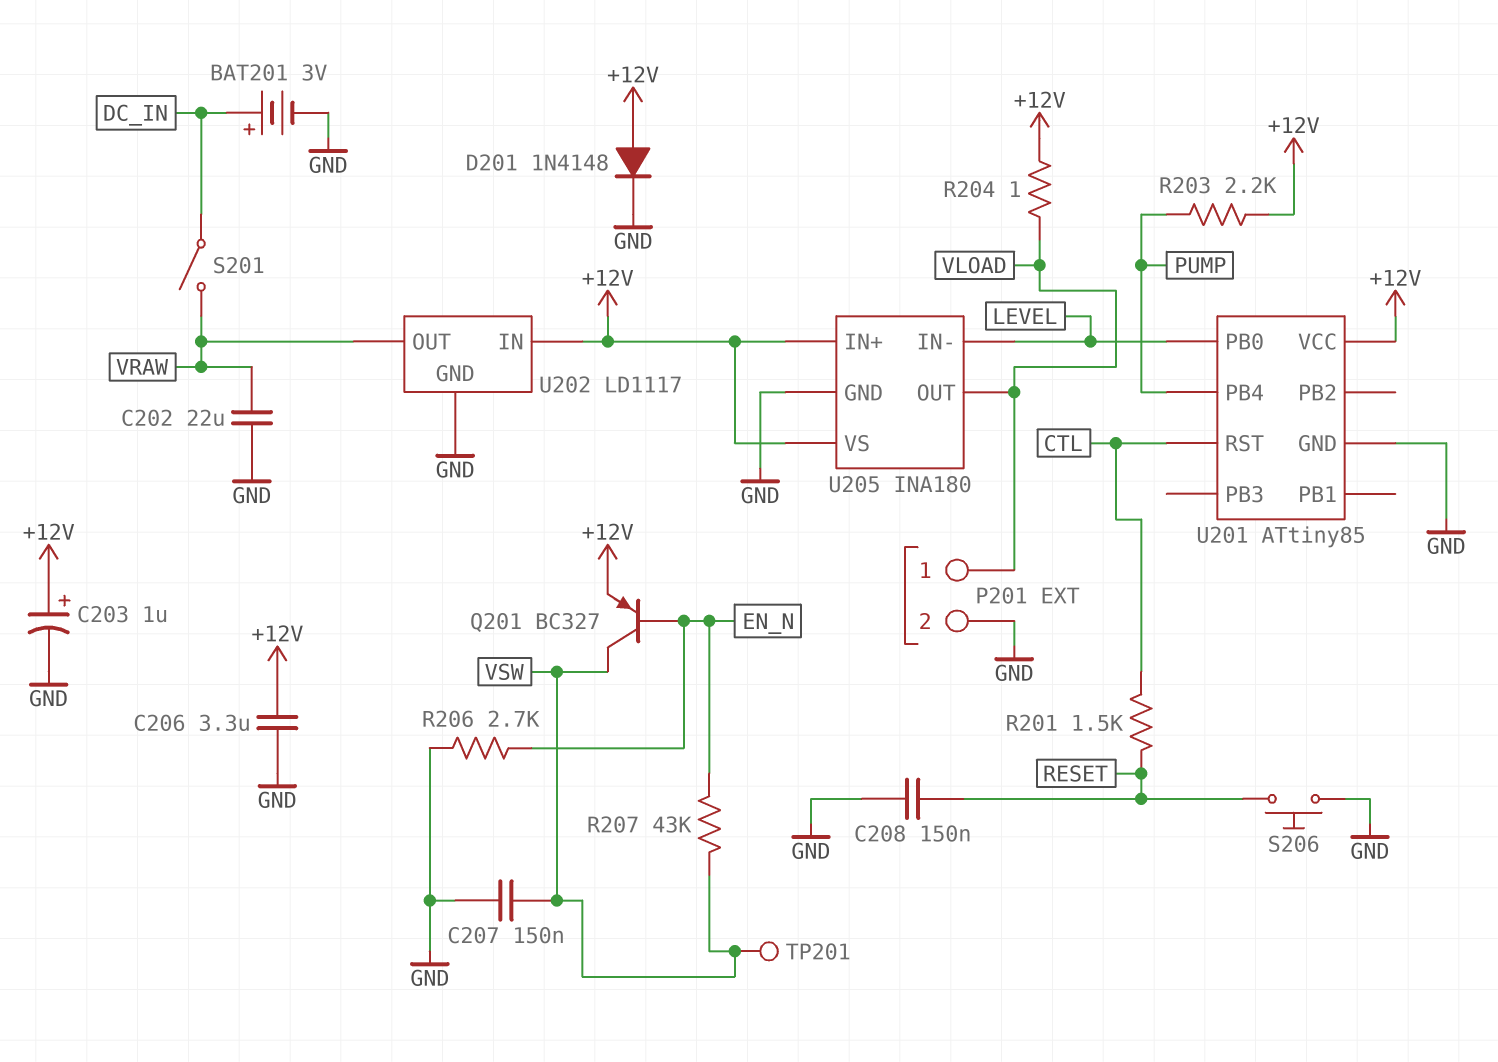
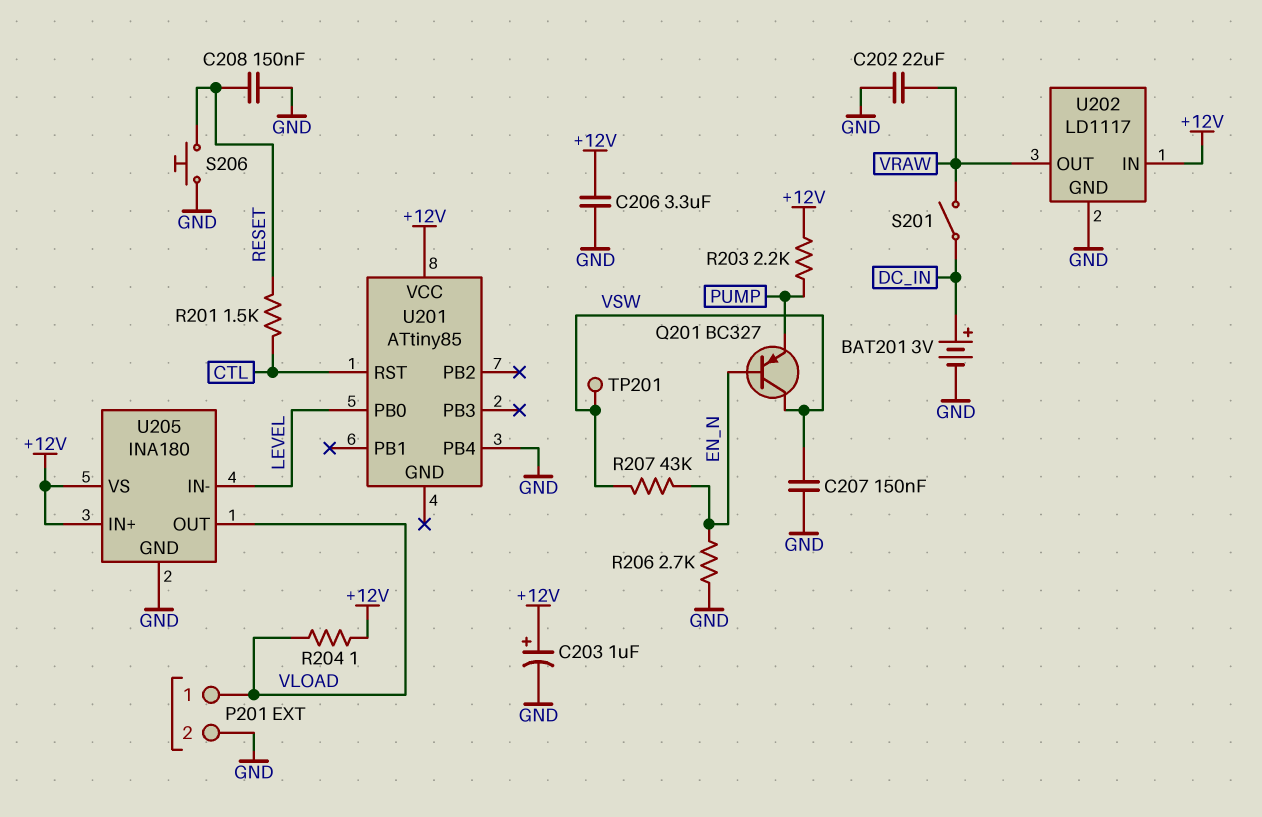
D201: diode 1N4148 (A +12V, K GND) -> none
Q201: PNP BC327 (B EN_N, C VSW, E +12V) -> PNP BC327 (B EN_N, C VSW, E PUMP)
U201 pin GND: GND -> none
U201 pin PB4: PUMP -> GND

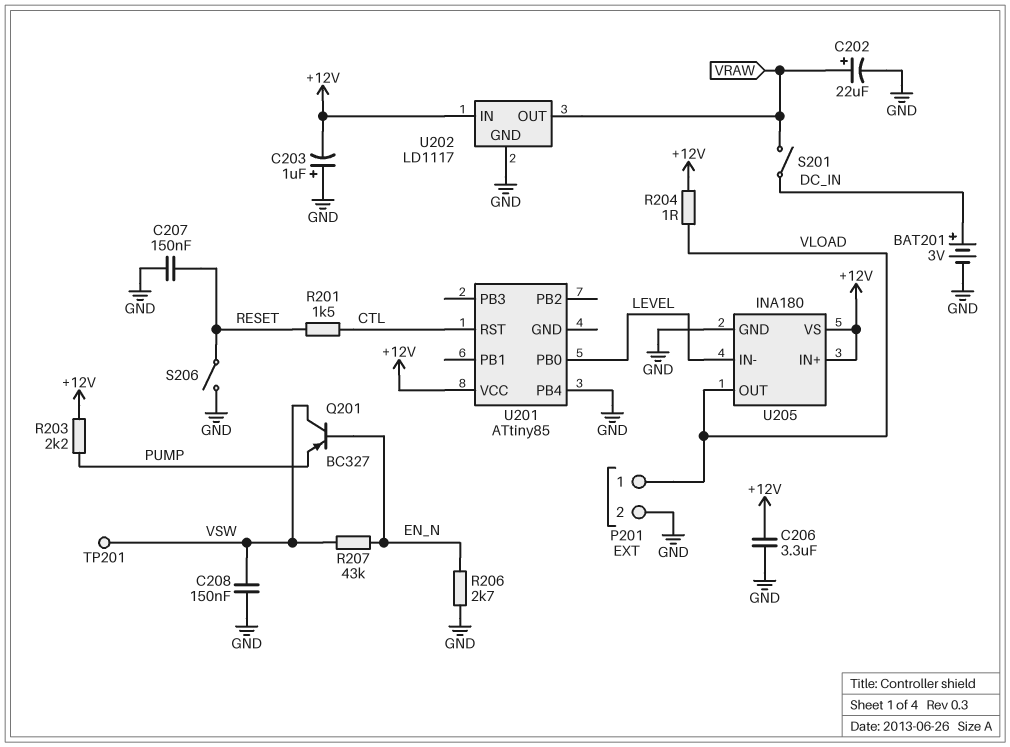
C202: 22uF (GND, VRAW) -> 22uF (plus VRAW, minus GND)
C203: 1uF (plus +12V, minus GND) -> 1uF (plus GND, minus +12V)
C207: 150nF (GND, VSW) -> 150nF (GND, RESET)
C208: 150nF (GND, RESET) -> 150nF (GND, VSW)
S206: button (GND, RESET) -> switch (GND, RESET)

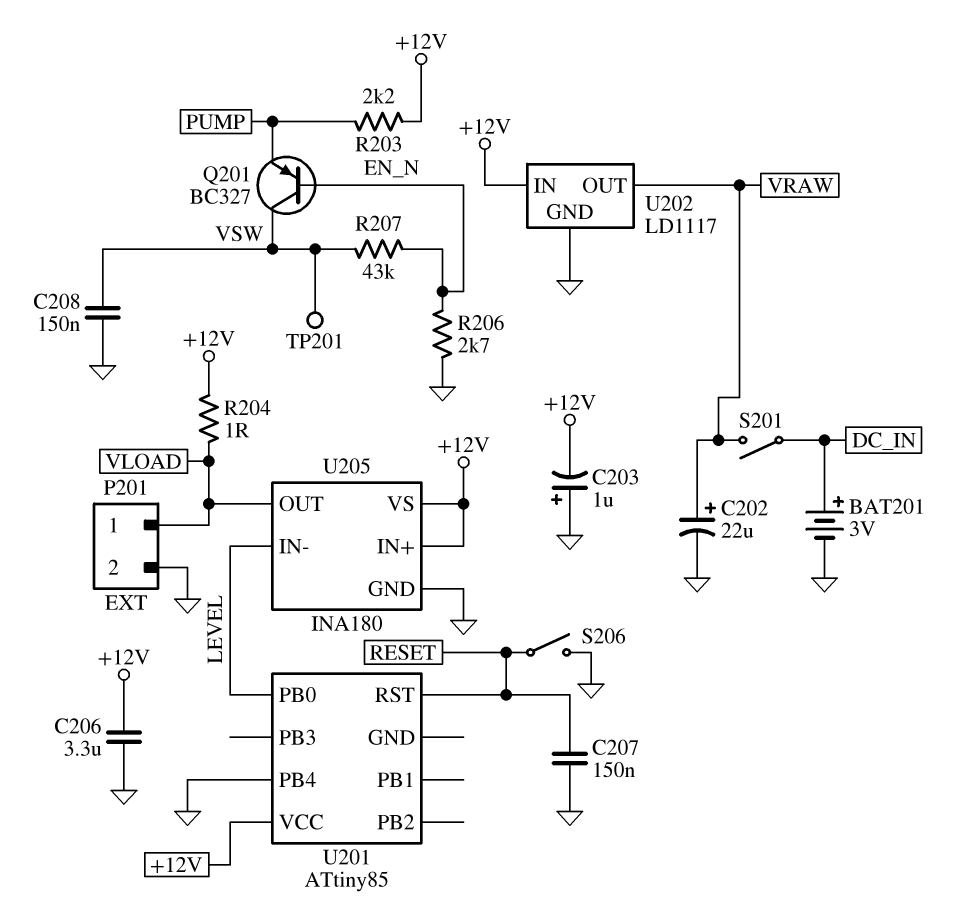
R201: 1.5k (CTL, RESET) -> none
U201 pin RST: CTL -> RESET

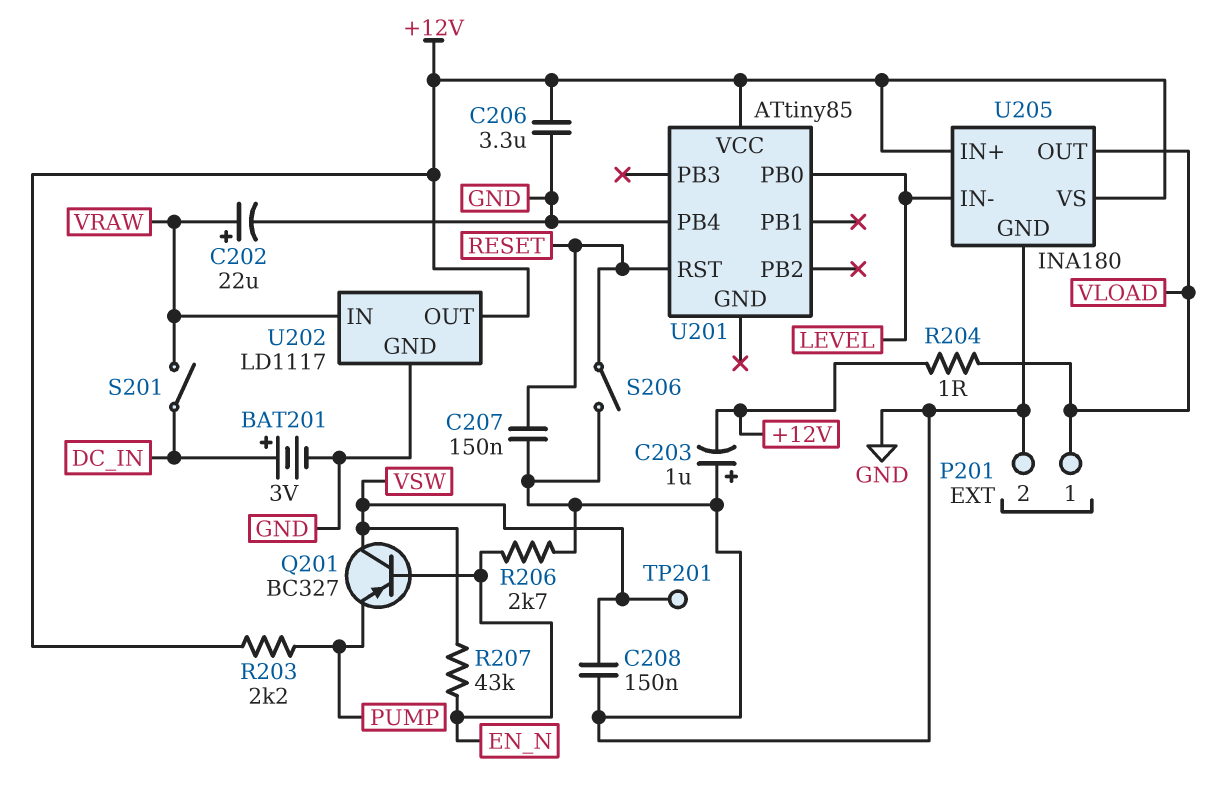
U202 pin IN: +12V -> VRAW
U202 pin OUT: VRAW -> +12V

